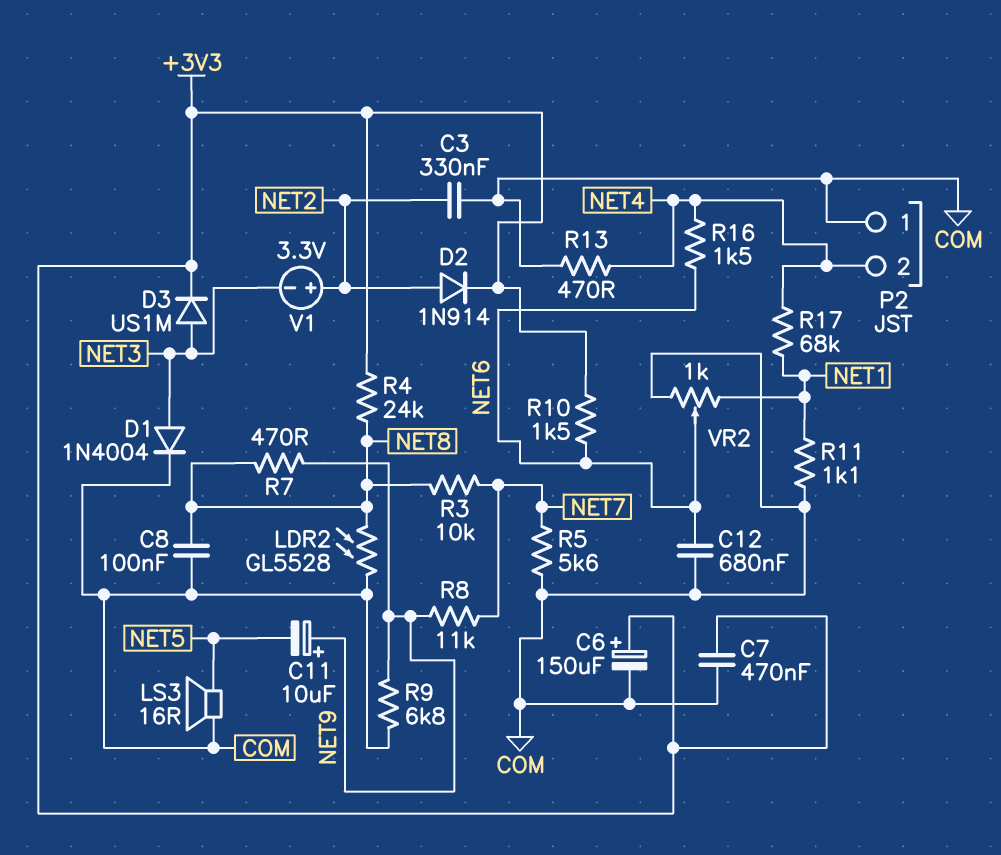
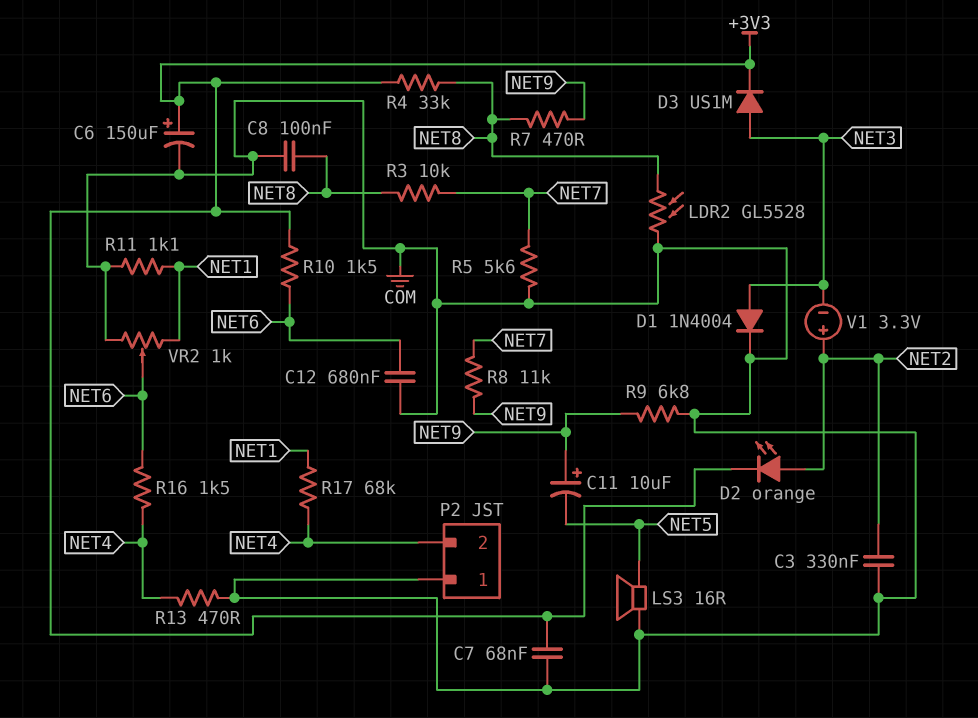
C7: 470nF (+3V3, COM) -> 68nF (+3V3, COM)
D2: diode 1N914 (A NET2, K +3V3) -> LED orange (A NET2, K +3V3)
R4: 24k (+3V3, NET8) -> 33k (+3V3, NET8)

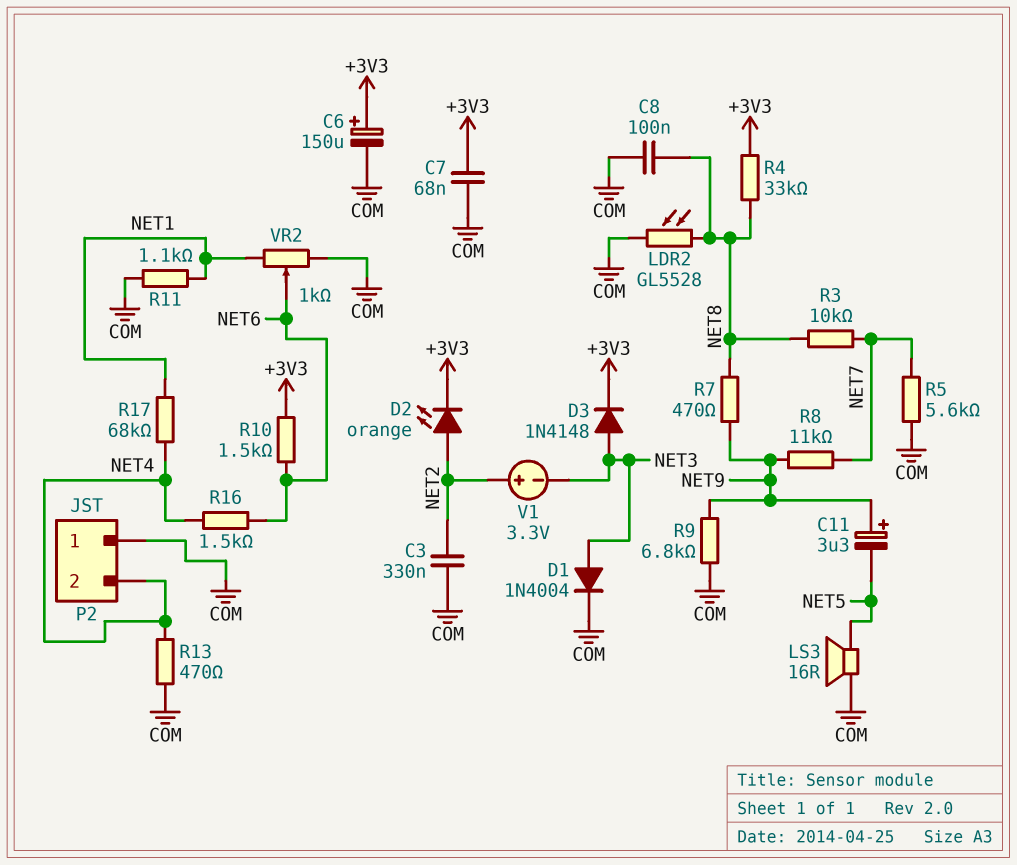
C11: 10uF (plus NET9, minus NET5) -> 3.3uF (plus NET9, minus NET5)
C12: 680nF (COM, NET6) -> none
D3: diode US1M (A NET3, K +3V3) -> diode 1N4148 (A NET3, K +3V3)

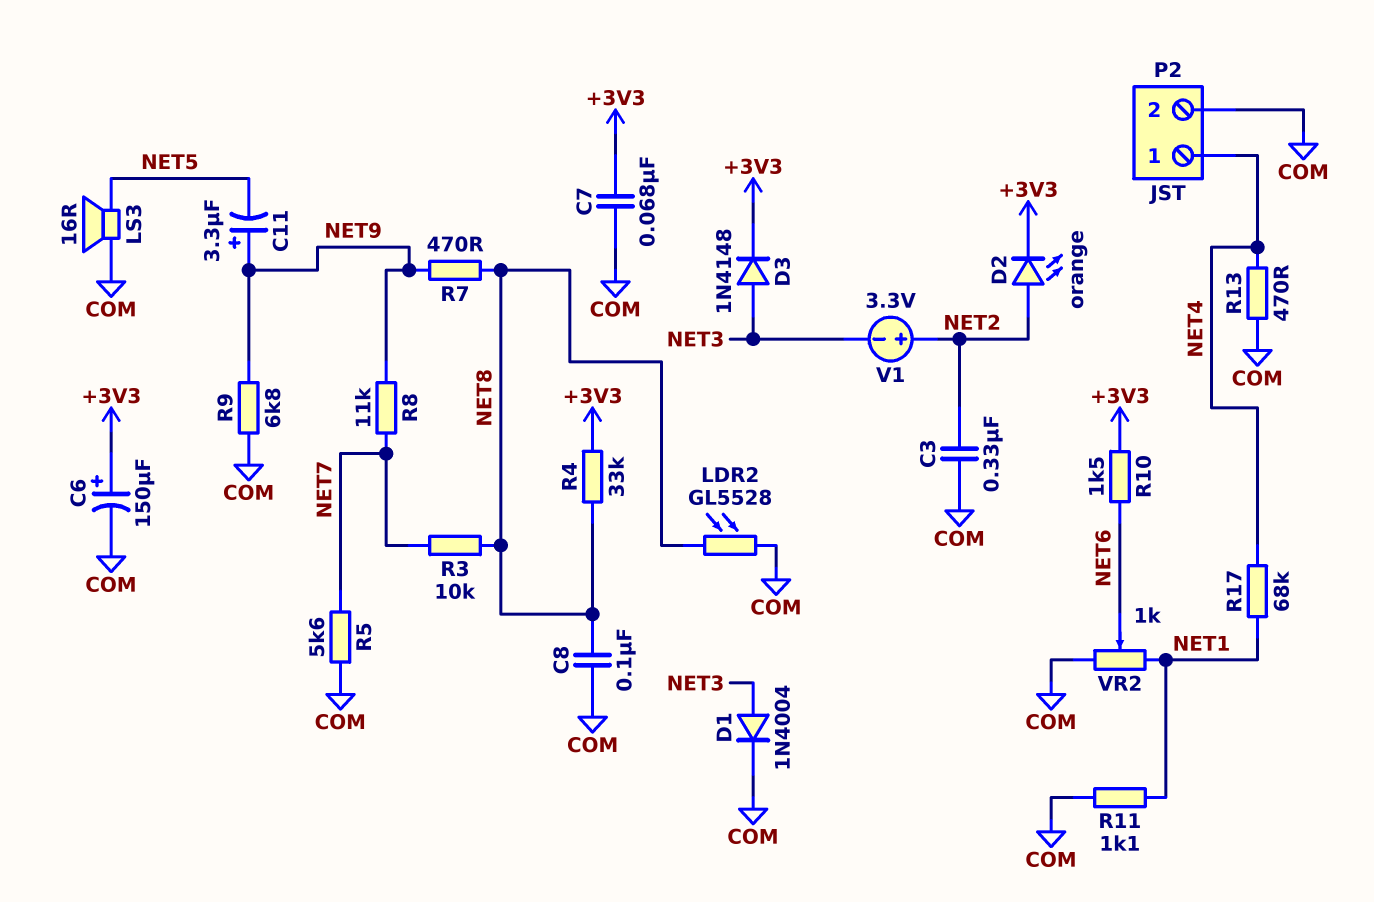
P2 pin 1: COM -> NET4
P2 pin 2: NET4 -> COM
R16: 1.5k (NET4, NET6) -> none

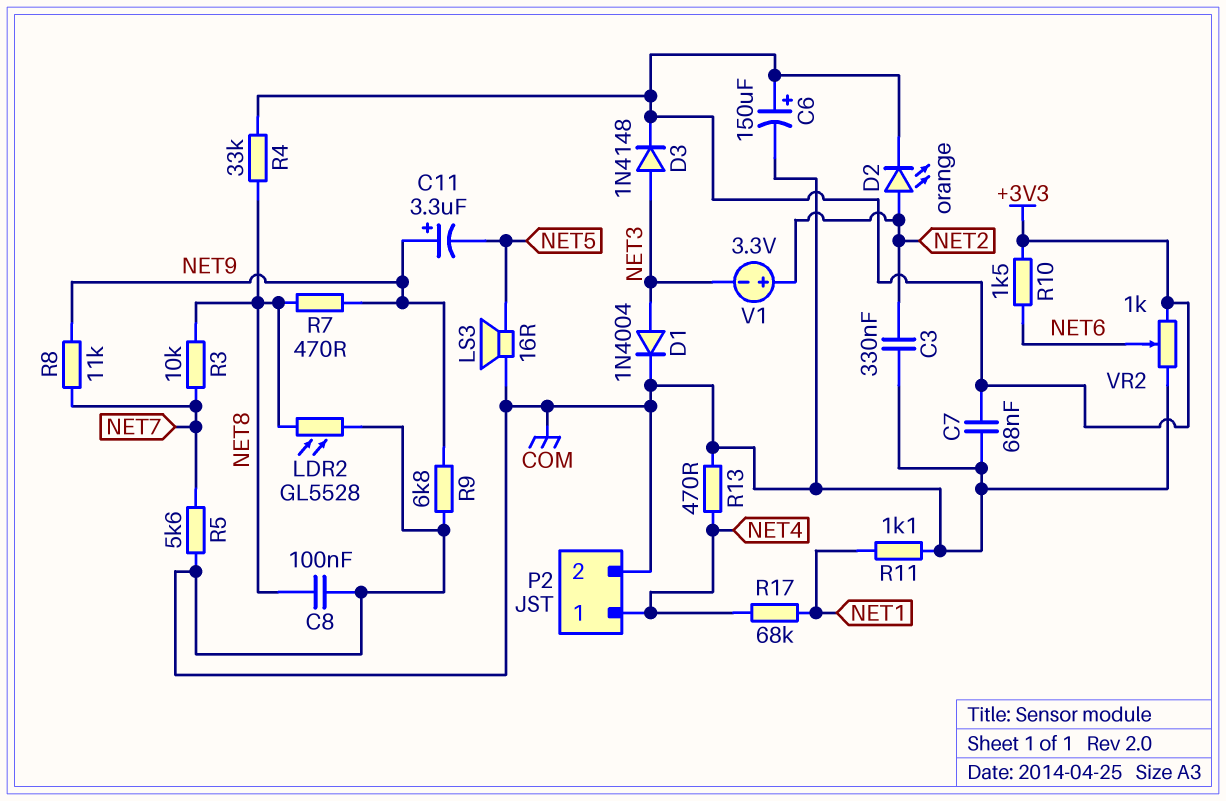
VR2: 1k (COM, NET1, wiper NET6) -> 1k (+3V3, COM, wiper NET6)

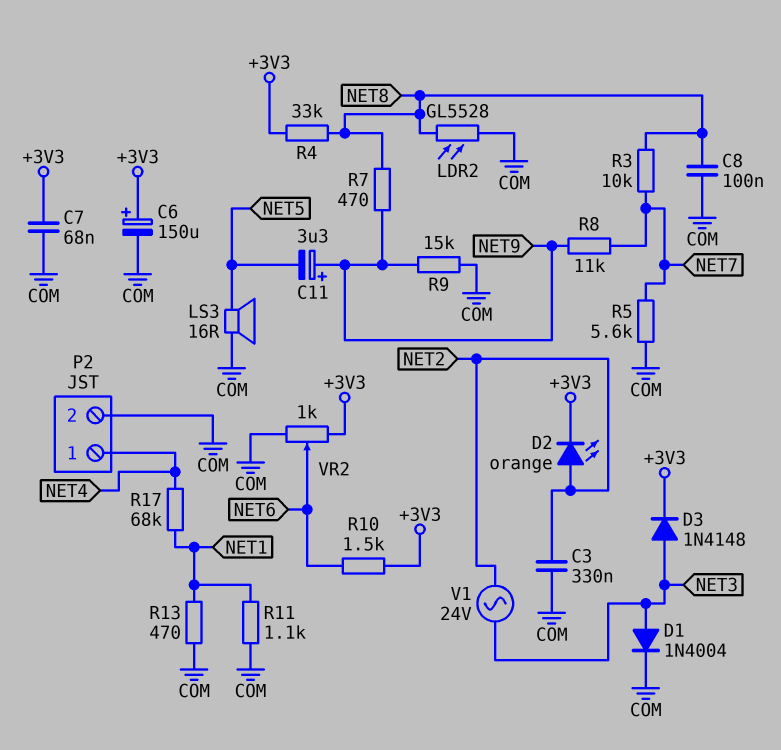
R9: 6.8k (COM, NET9) -> 15k (COM, NET9)
R13: 470 (COM, NET4) -> 470 (COM, NET1)
V1: 3.3V (plus NET2, minus NET3) -> AC 24V (NET2, NET3)

